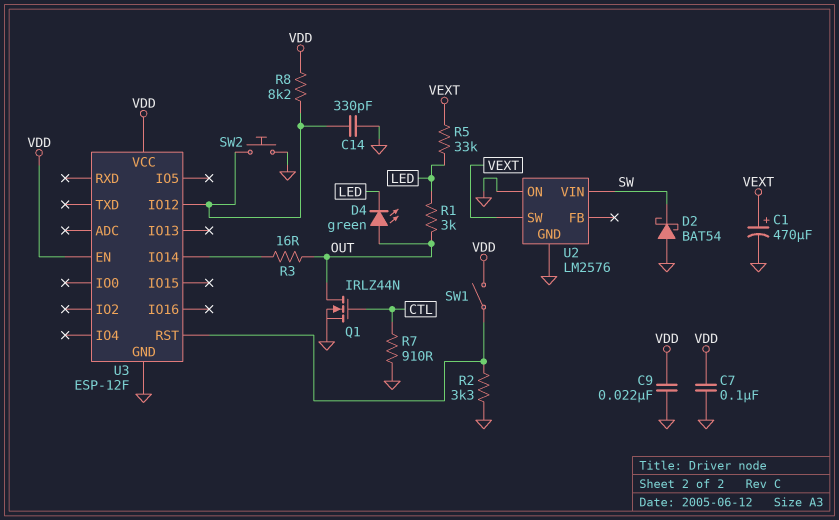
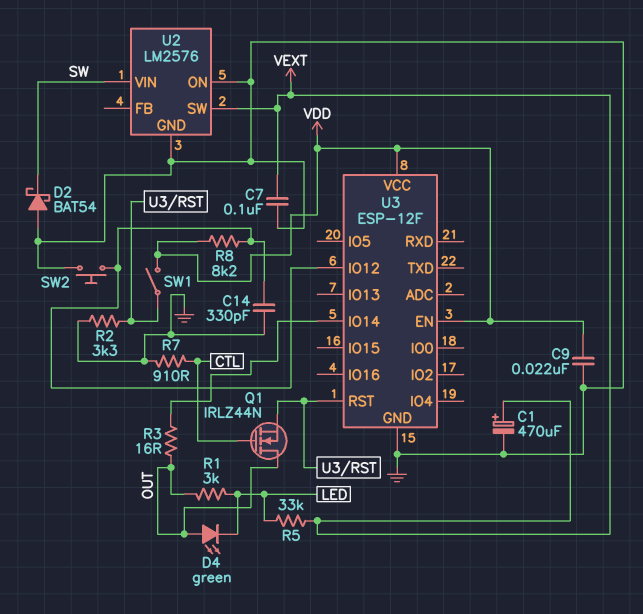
C7: 100nF (GND, VDD) -> 100nF (GND, VEXT)
Q1: NMOS IRLZ44N (G CTL, D OUT, S GND) -> NMOS IRLZ44N (G CTL, D OUT, S U3/RST)

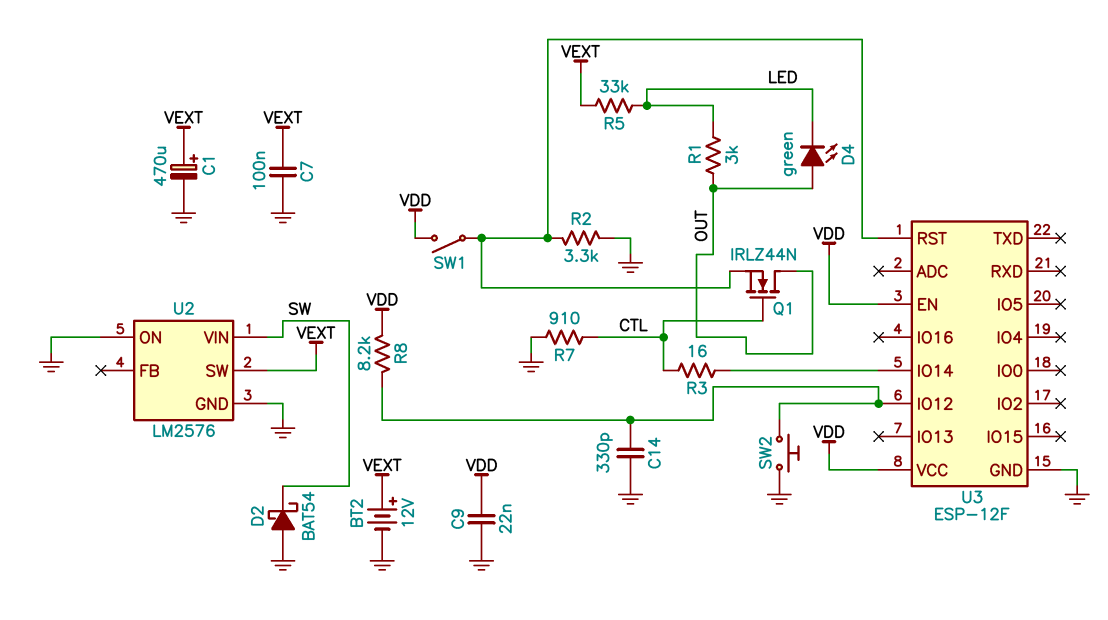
BT2: none -> 12V (plus VEXT, minus GND)
R3: 16 (OUT, U3/IO14) -> 16 (CTL, U3/IO14)

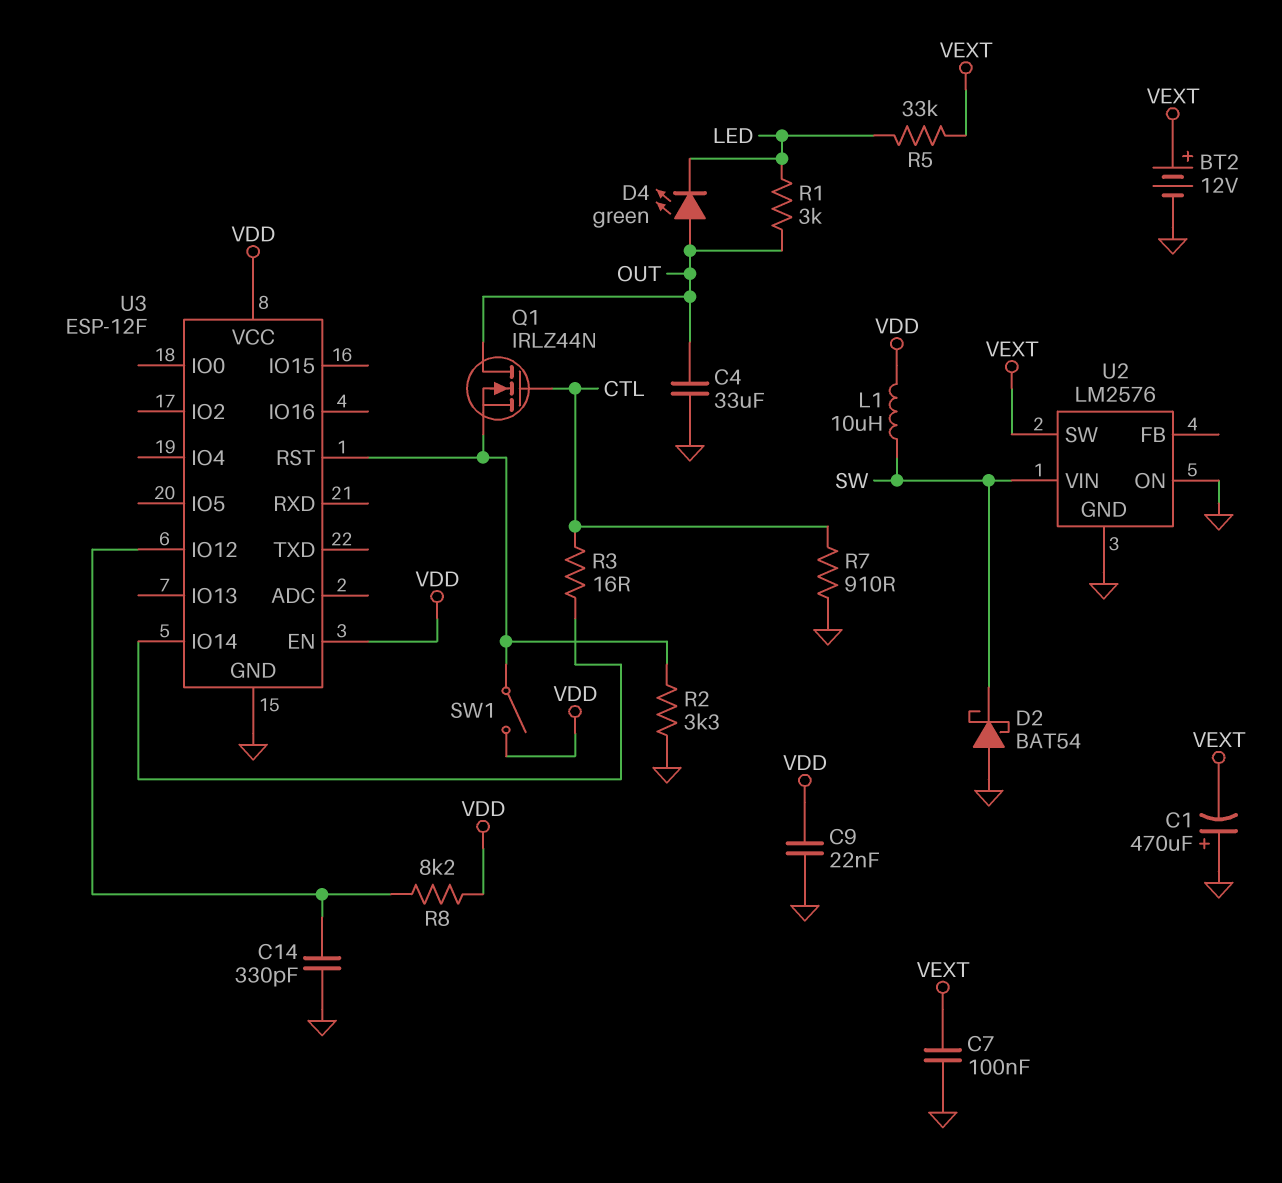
C1: 470uF (plus VEXT, minus GND) -> 470uF (plus GND, minus VEXT)
C4: none -> 33uF (GND, OUT)
L1: none -> 10uH (SW, VDD)
SW2: button (GND, U3/IO12) -> none

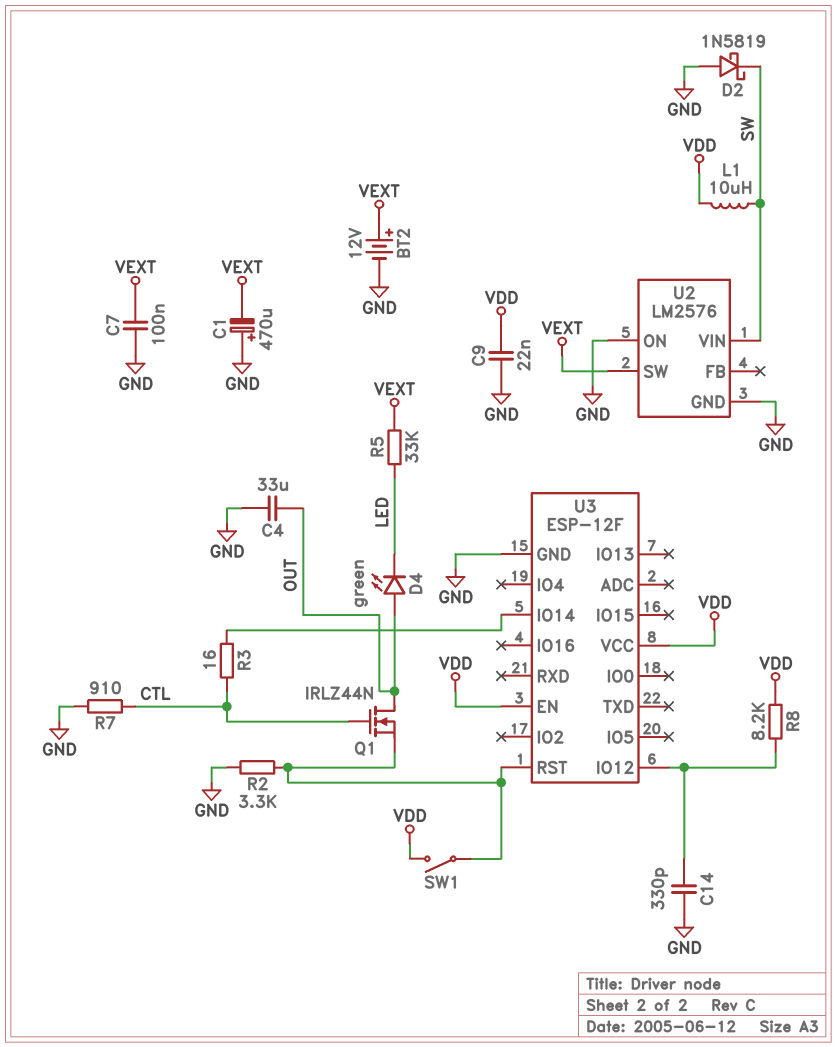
D2: schottky BAT54 (A GND, K SW) -> schottky 1N5819 (A GND, K SW)
R1: 3k (LED, OUT) -> none

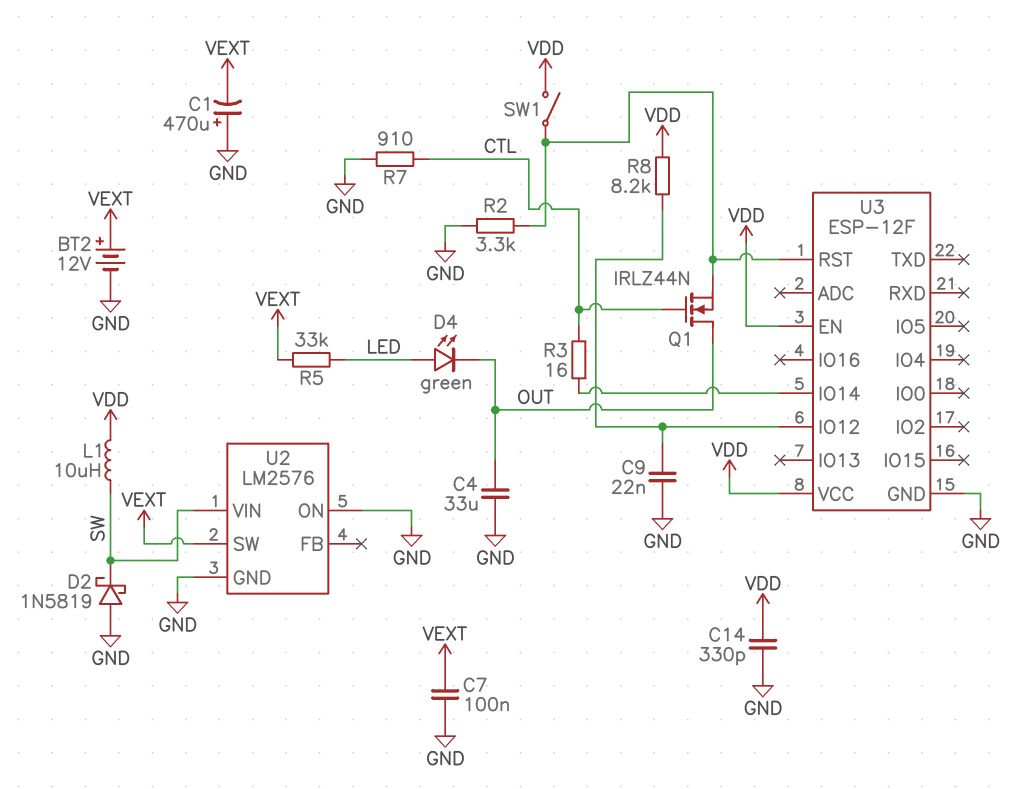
C9: 22nF (GND, VDD) -> 22nF (GND, U3/IO12)
C14: 330pF (GND, U3/IO12) -> 330pF (GND, VDD)
D4: LED green (A OUT, K LED) -> LED green (A LED, K OUT)

